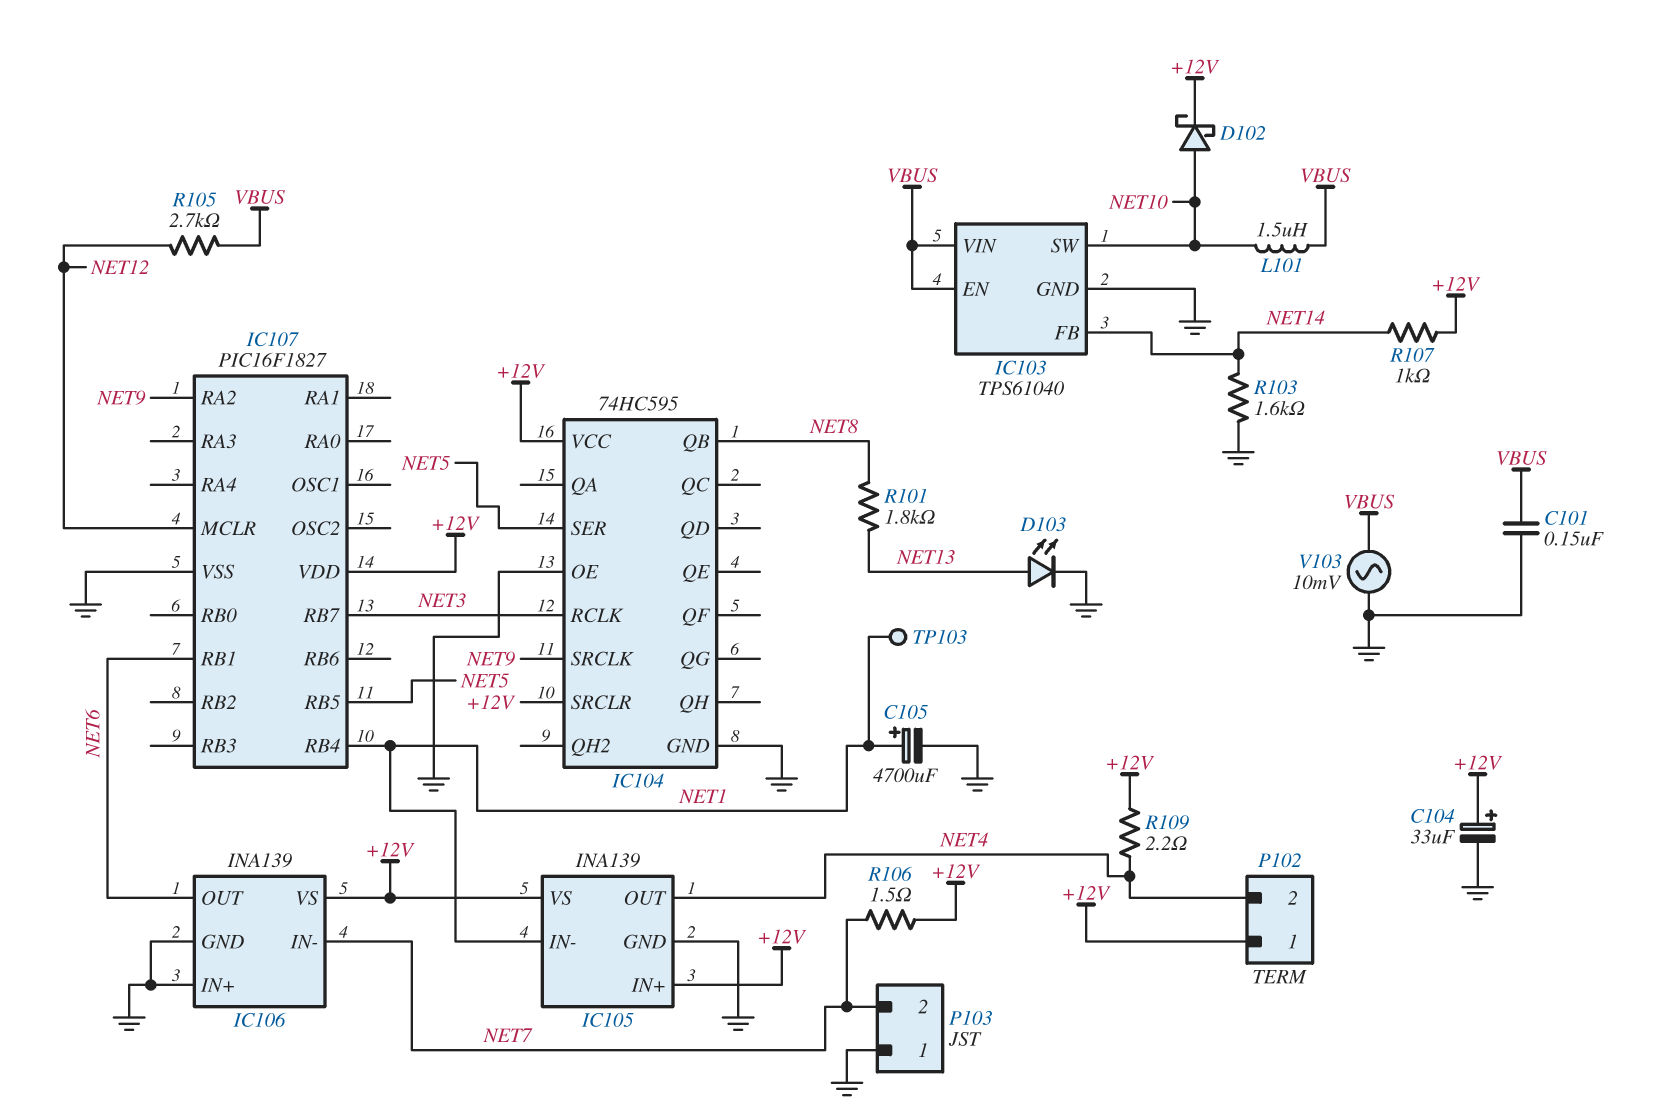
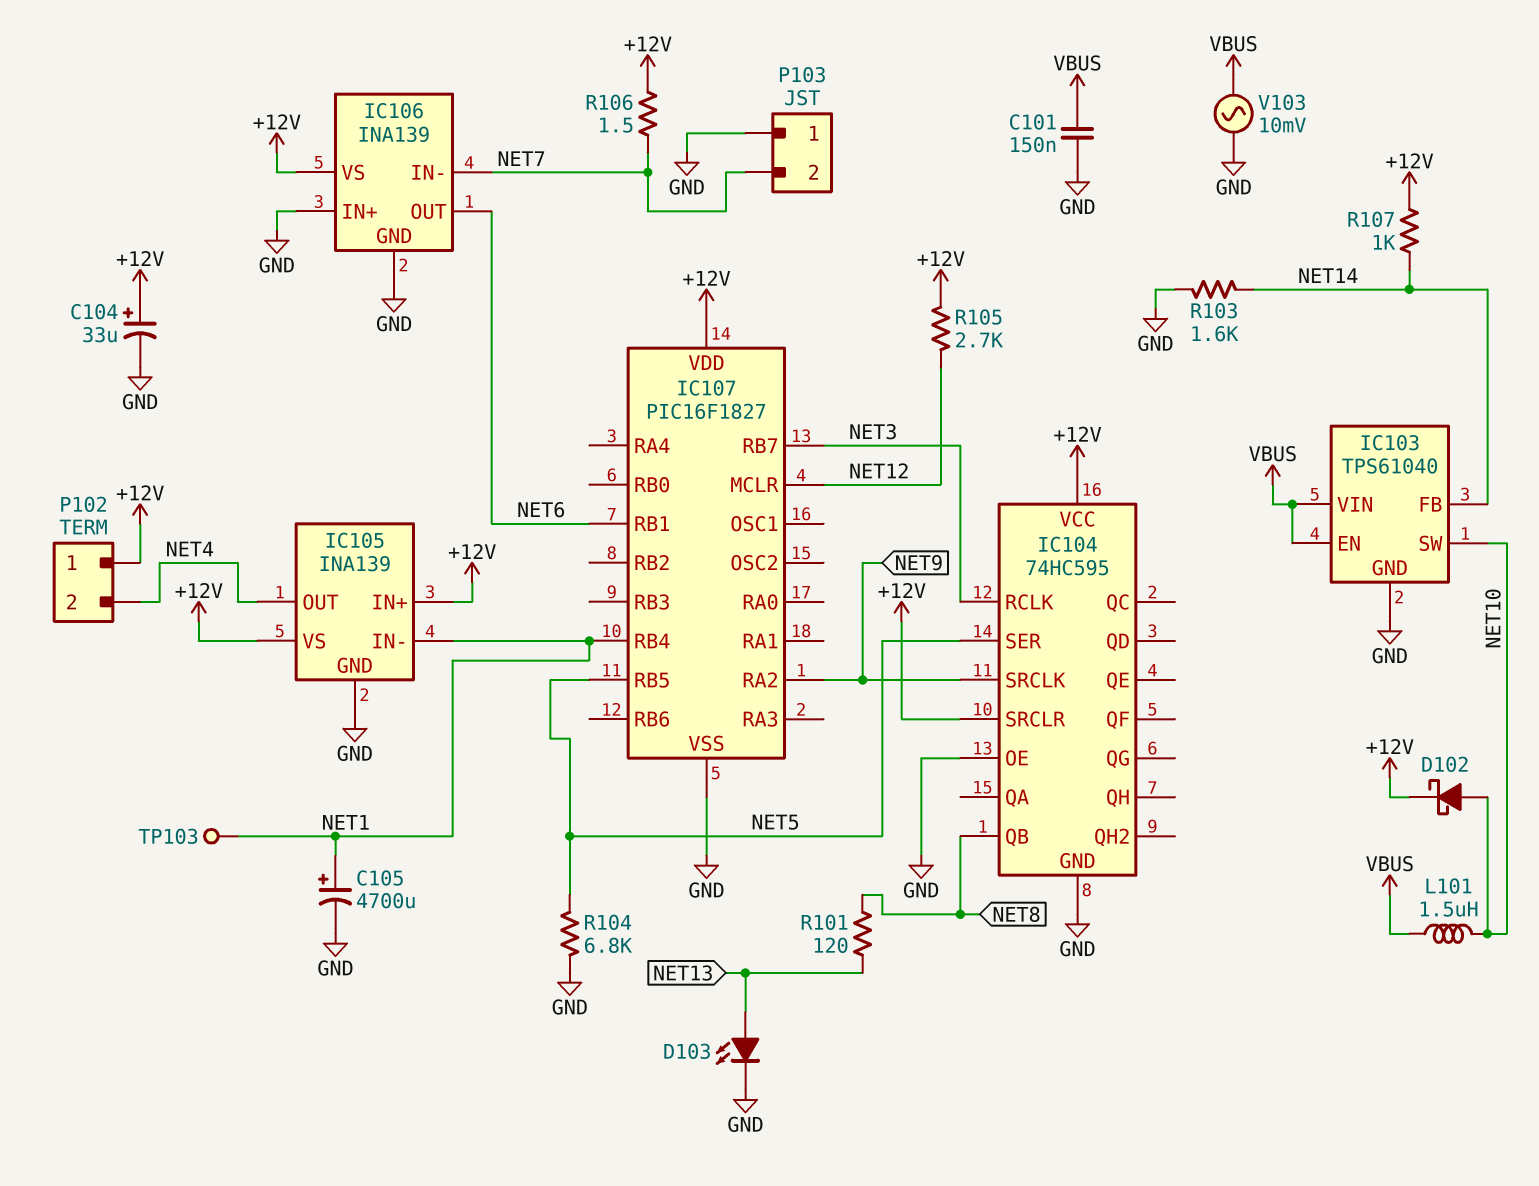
R101: 1.8k (NET8, NET13) -> 120 (NET8, NET13)
R104: none -> 6.8k (GND, NET5)
R105: 2.7k (NET12, VBUS) -> 2.7k (+12V, NET12)
R109: 2.2 (+12V, NET4) -> none

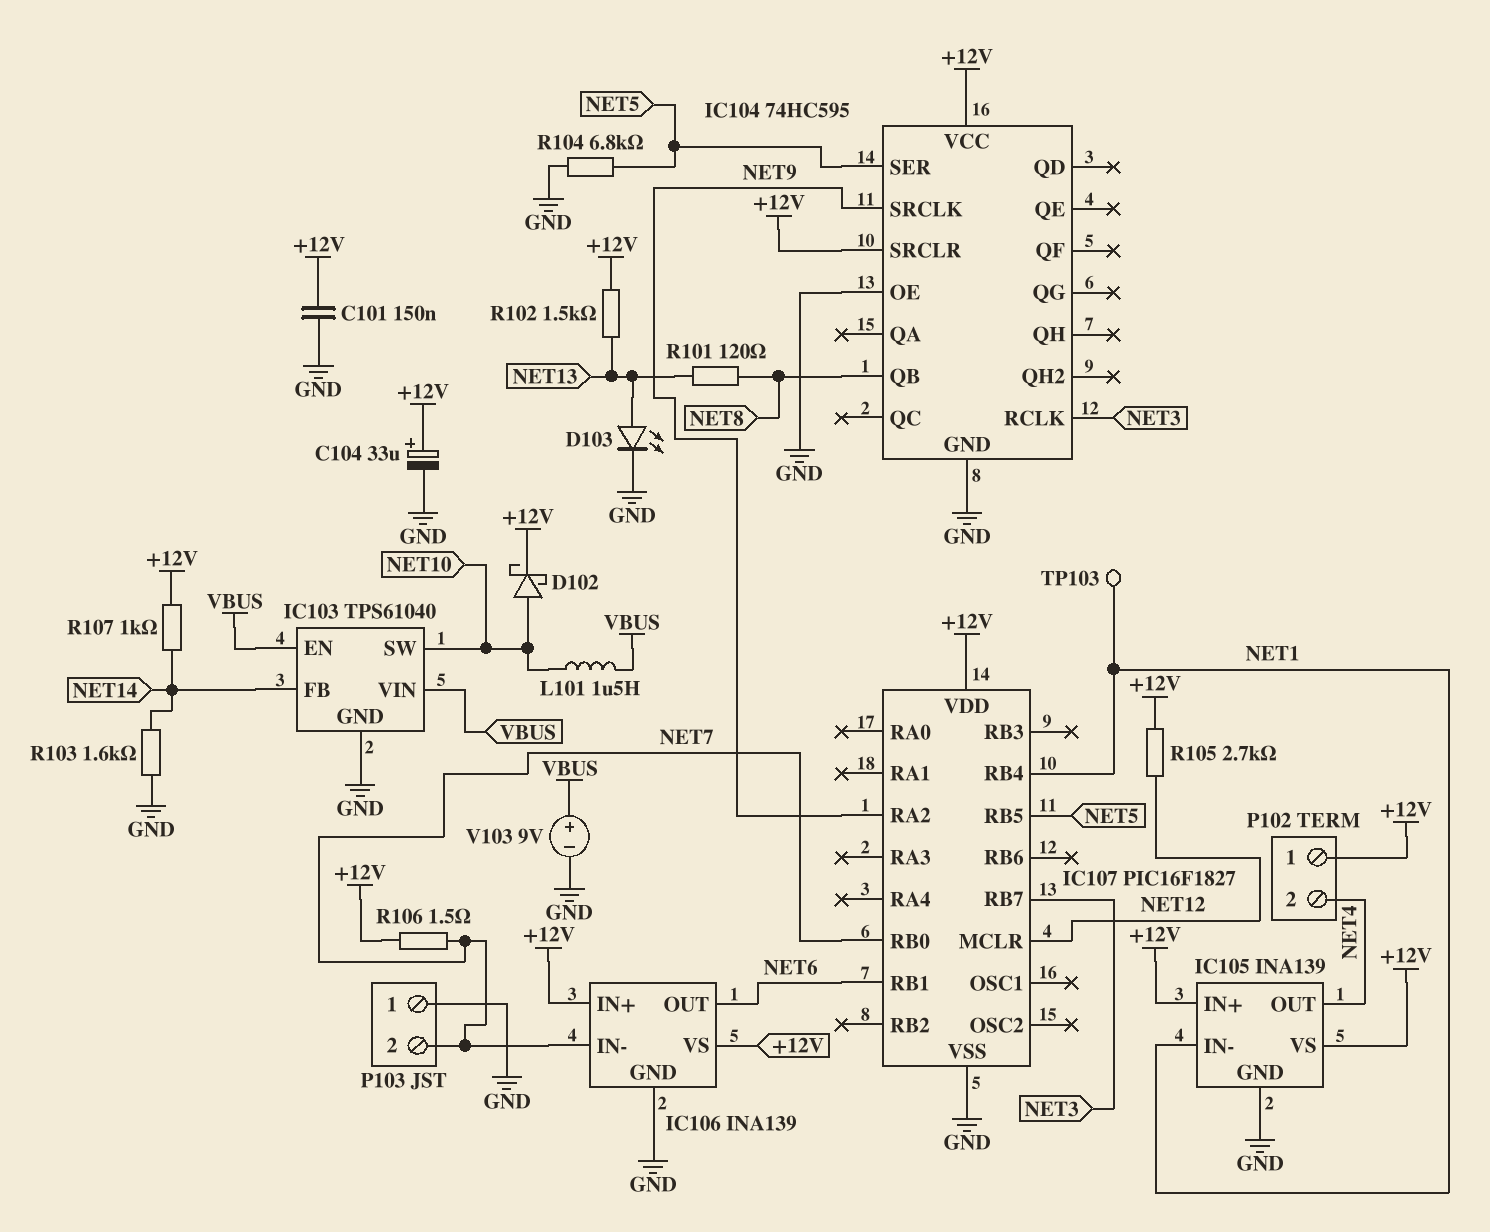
C101: 150nF (GND, VBUS) -> 150nF (+12V, GND)
C105: 4700uF (plus NET1, minus GND) -> none
IC106 pin IN+: GND -> +12V
IC107 pin RB0: none -> NET7
R102: none -> 1.5k (+12V, NET13)
V103: AC 10mV (GND, VBUS) -> 9V (plus VBUS, minus GND)

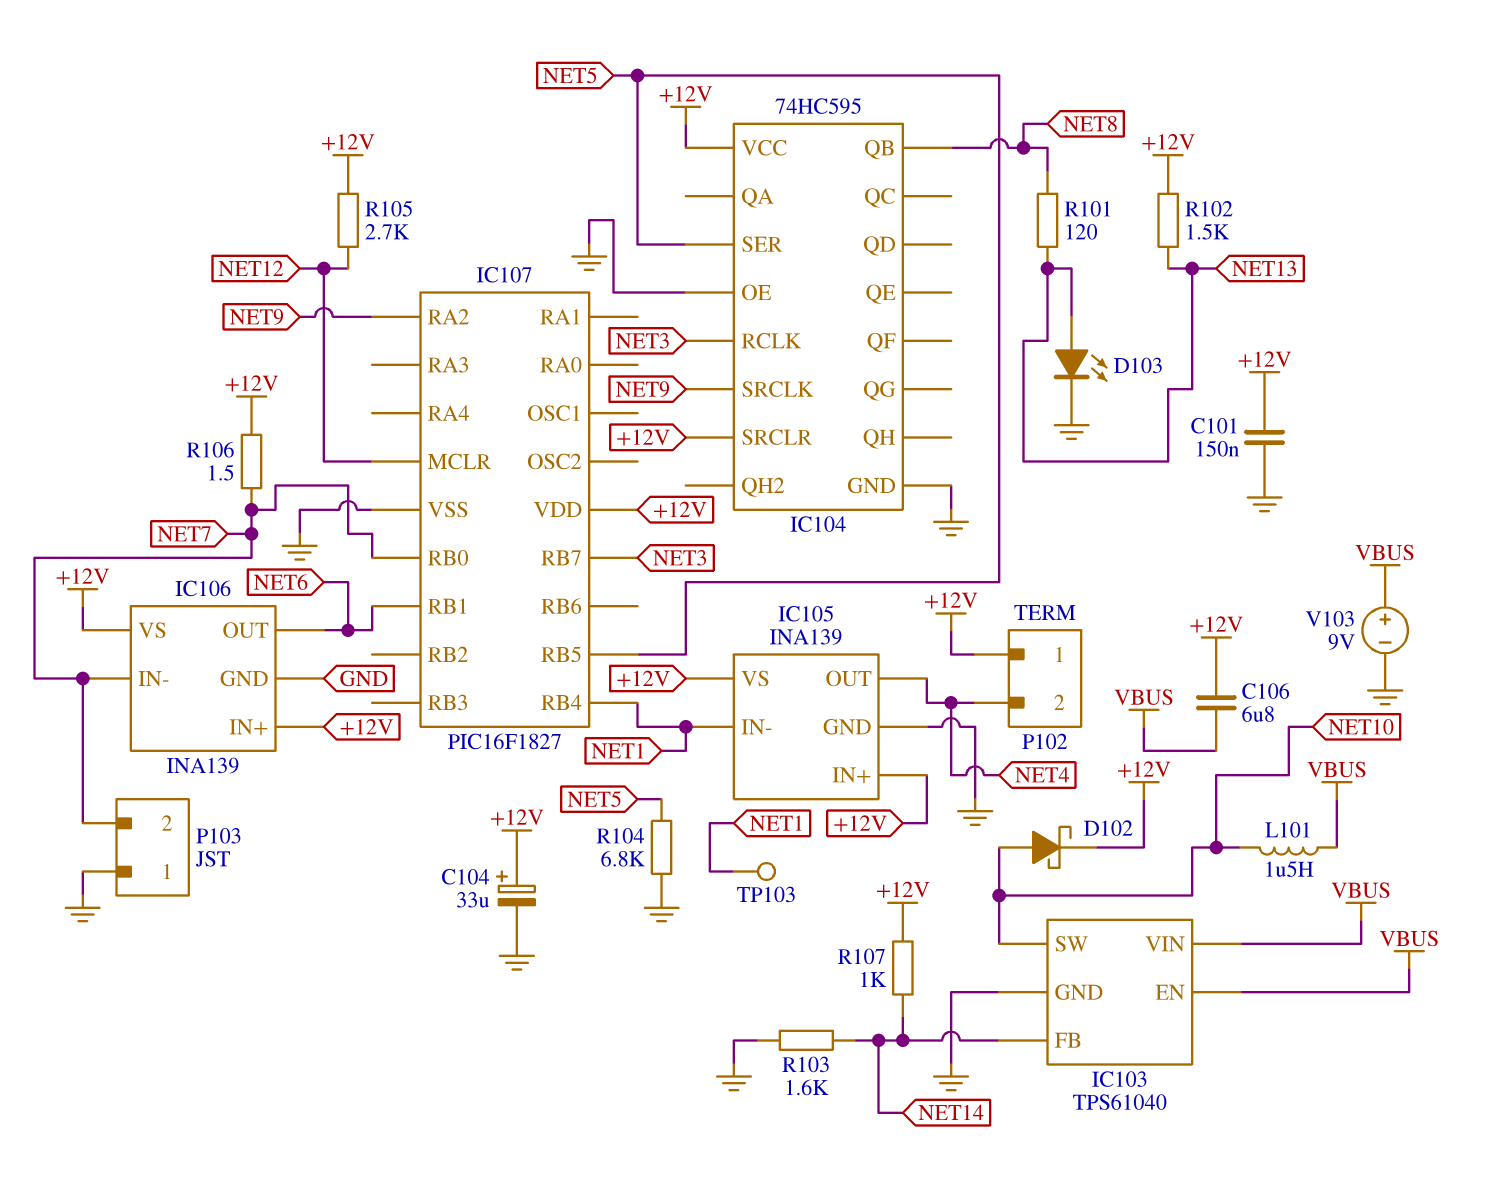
C106: none -> 6.8uF (+12V, VBUS)

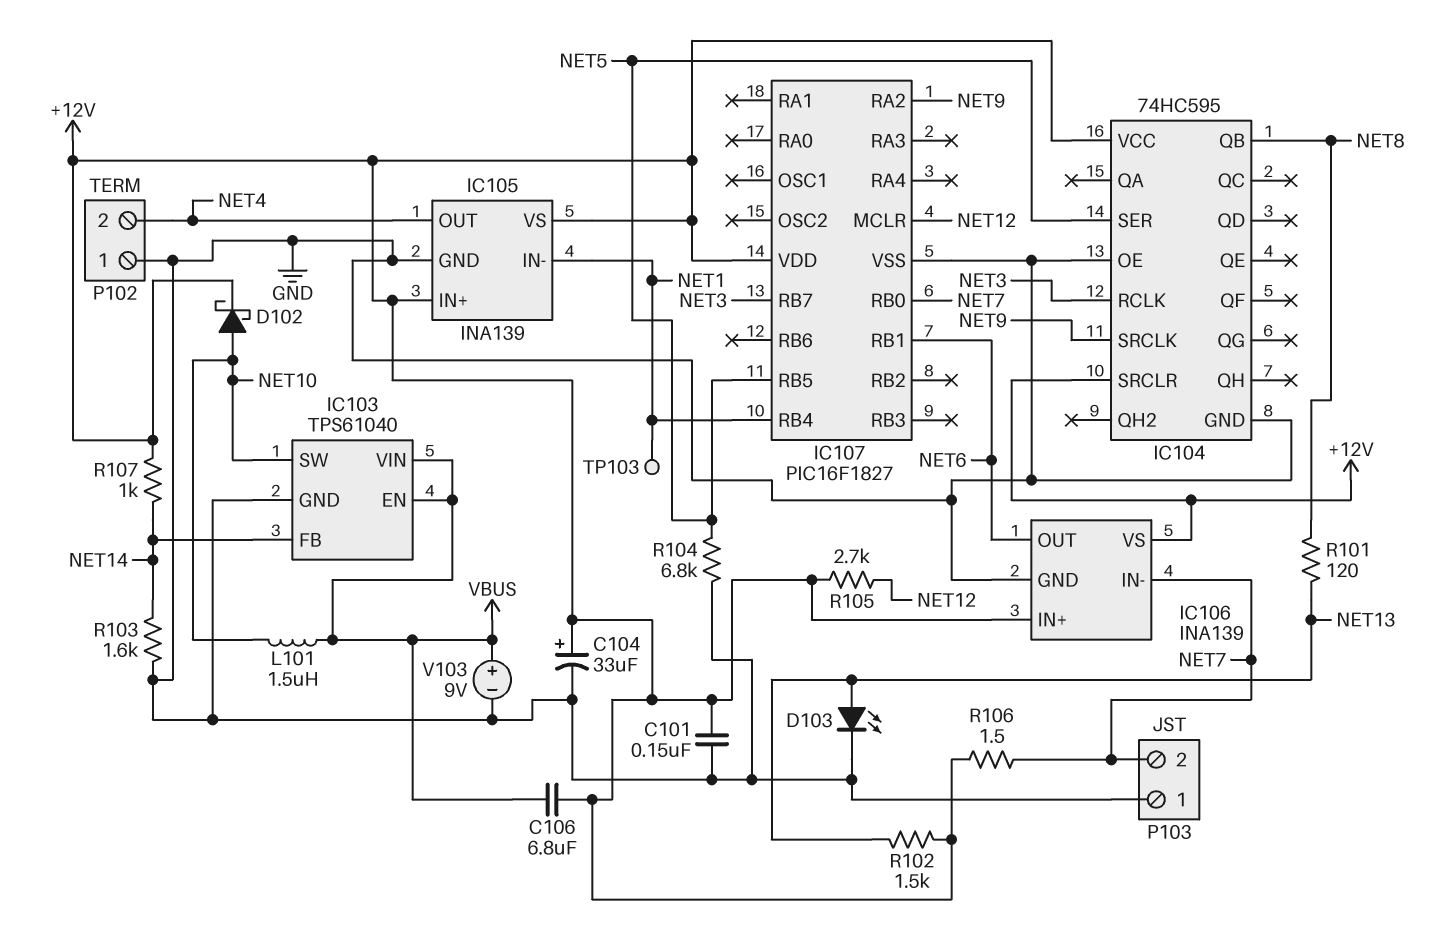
P102 pin 1: +12V -> GND

